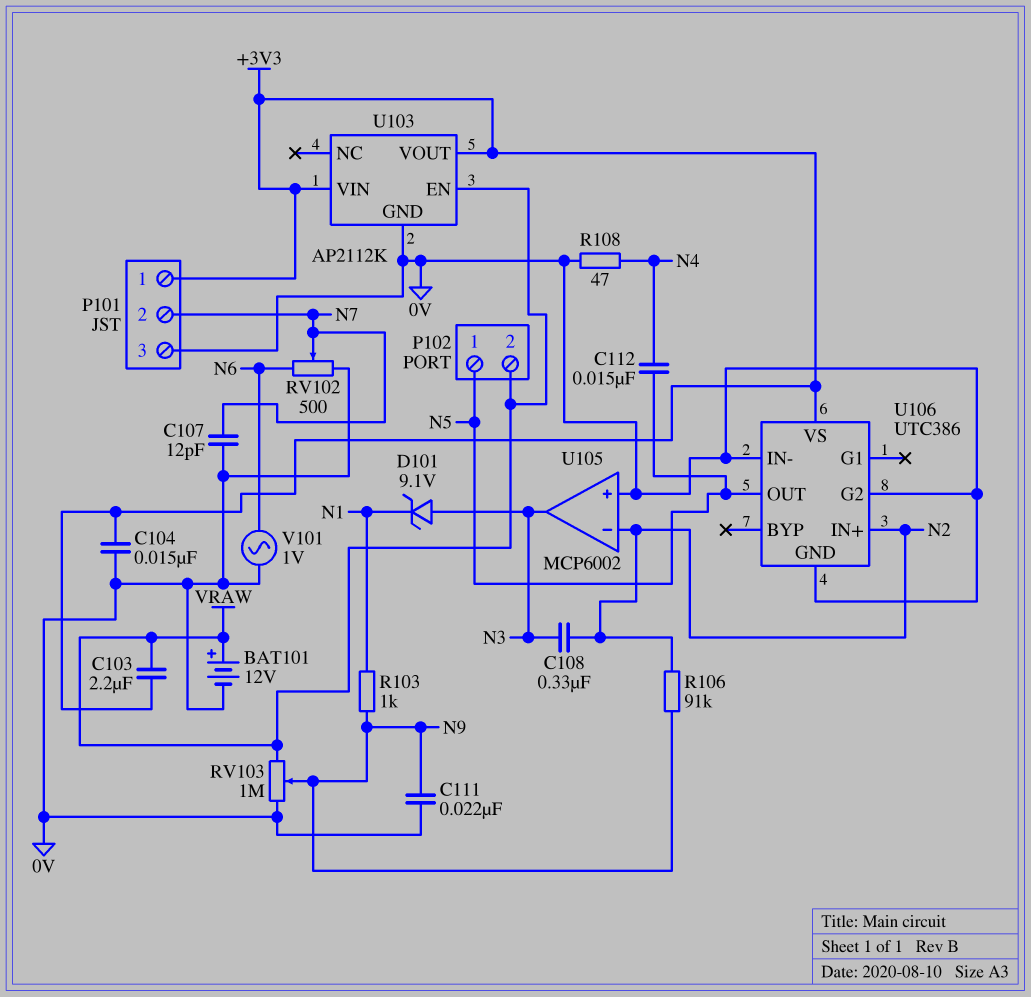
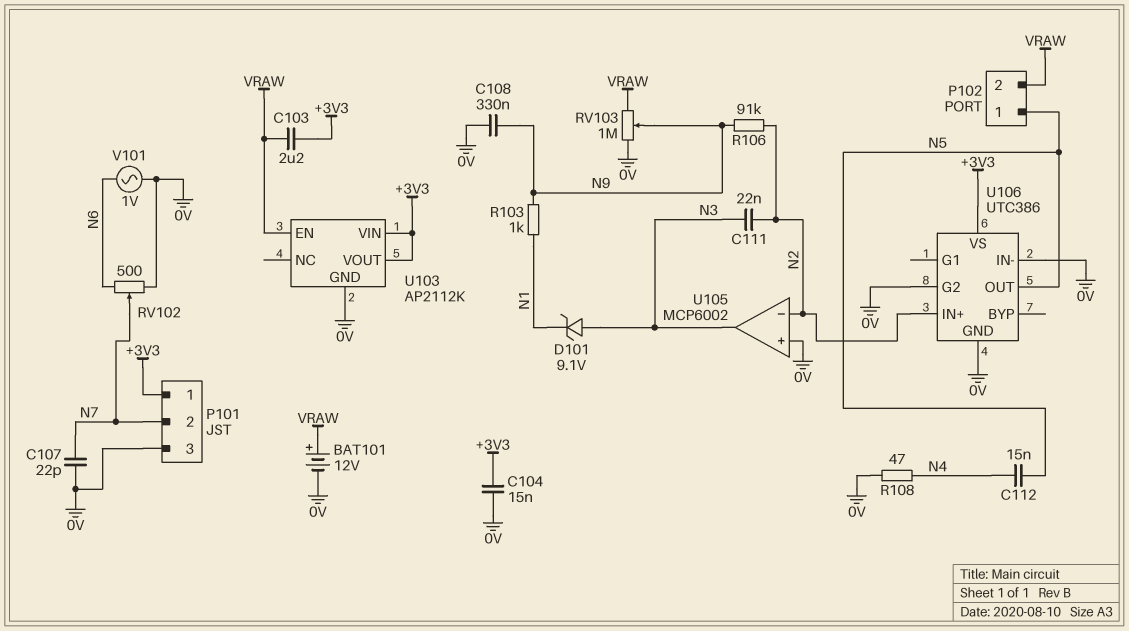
C107: 12pF (0V, N7) -> 22pF (0V, N7)
C108: 330nF (N2, N3) -> 330nF (0V, N9)
C111: 22nF (0V, N9) -> 22nF (N2, N3)

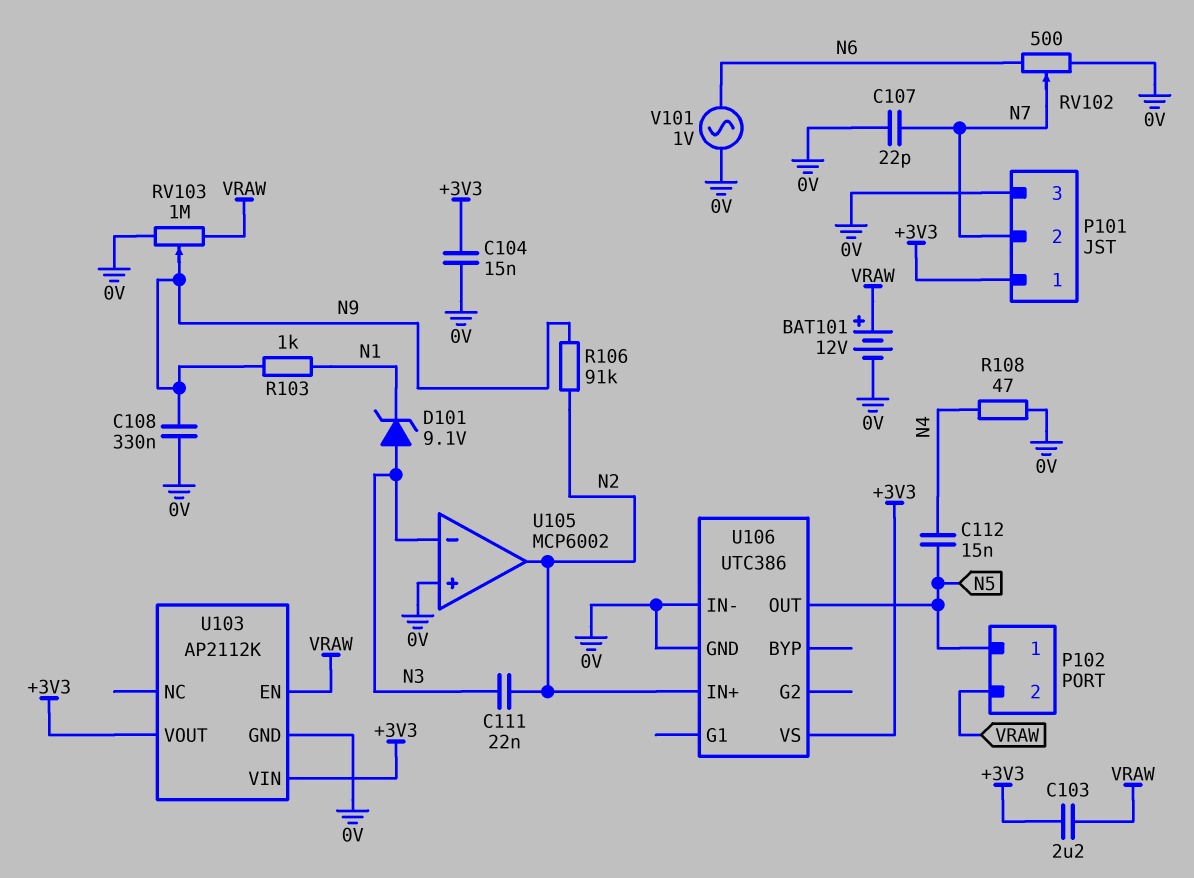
U105 pin in-: N2 -> N3
U105 pin out: N3 -> N2
U106 pin G2: 0V -> none

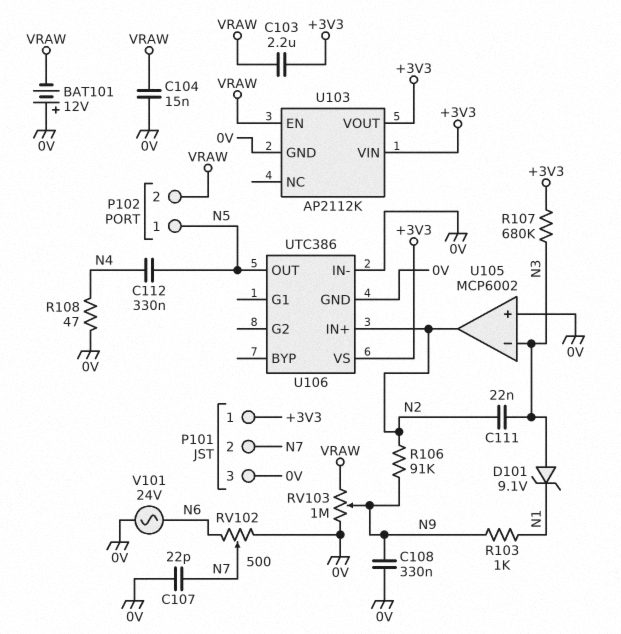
BAT101: 12V (plus VRAW, minus 0V) -> 12V (plus 0V, minus VRAW)
C104: 15nF (+3V3, 0V) -> 15nF (0V, VRAW)
C112: 15nF (N4, N5) -> 330nF (N4, N5)
R107: none -> 680k (+3V3, N3)
V101: AC 1V (0V, N6) -> AC 24V (0V, N6)

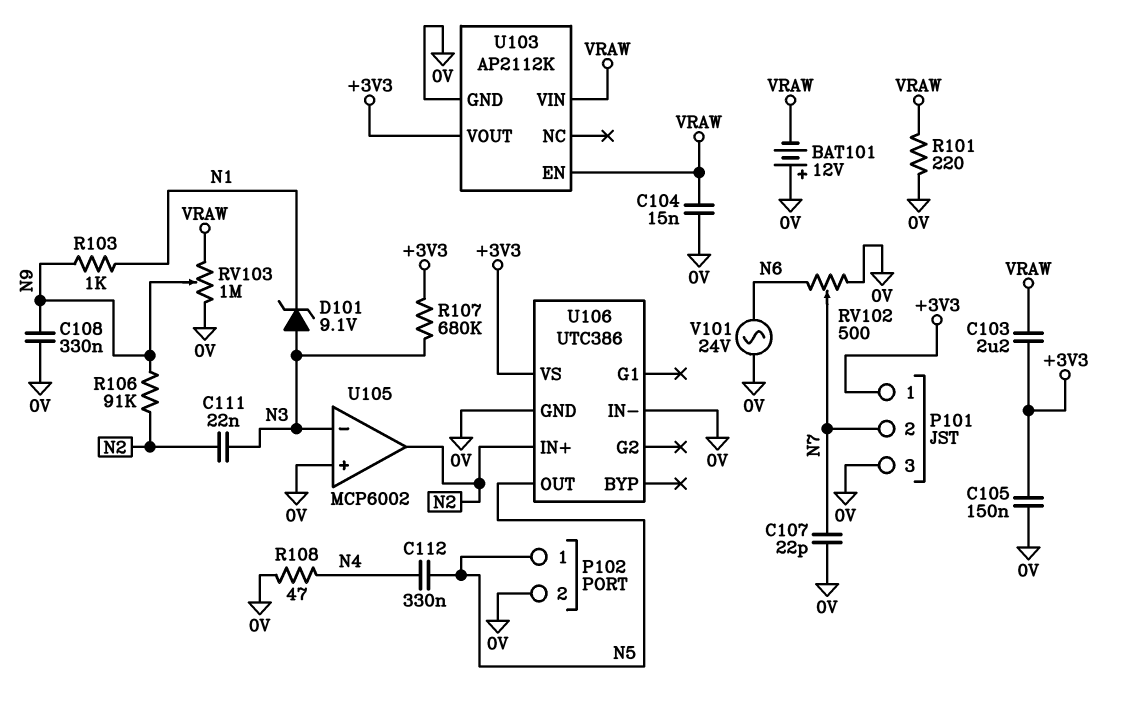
C105: none -> 150nF (+3V3, 0V)
P102 pin 2: VRAW -> 0V
R101: none -> 220 (0V, VRAW)
U103 pin VIN: +3V3 -> VRAW

